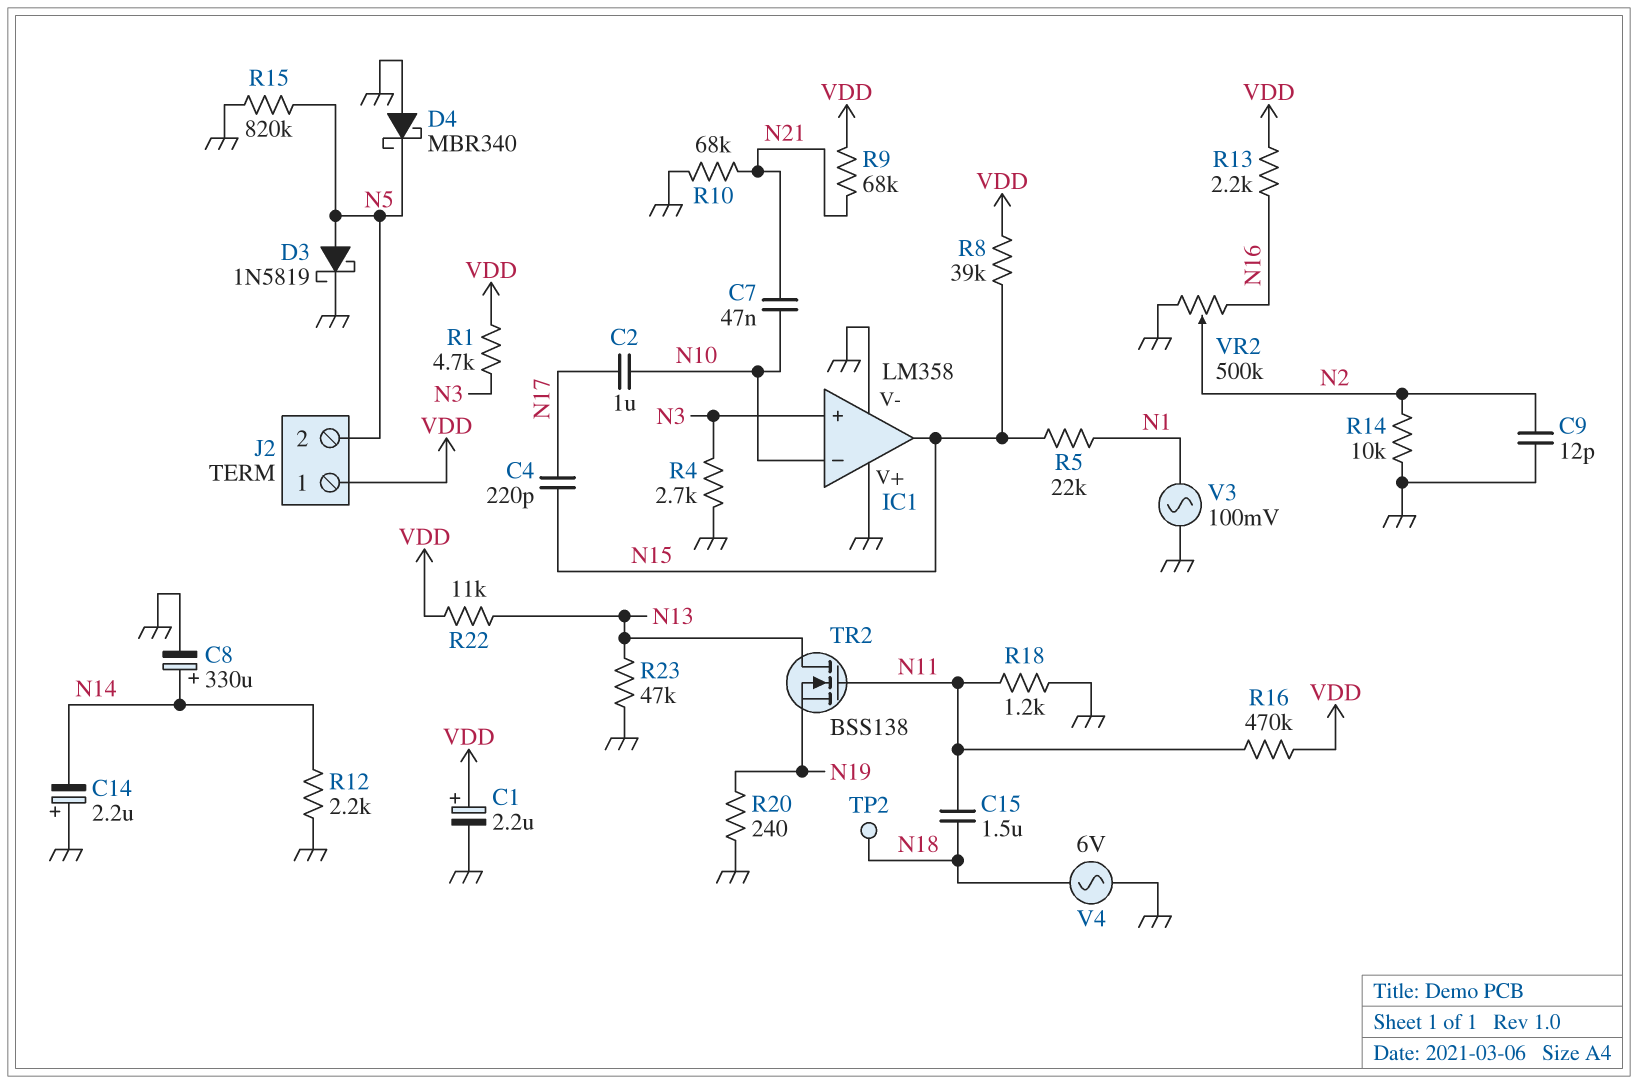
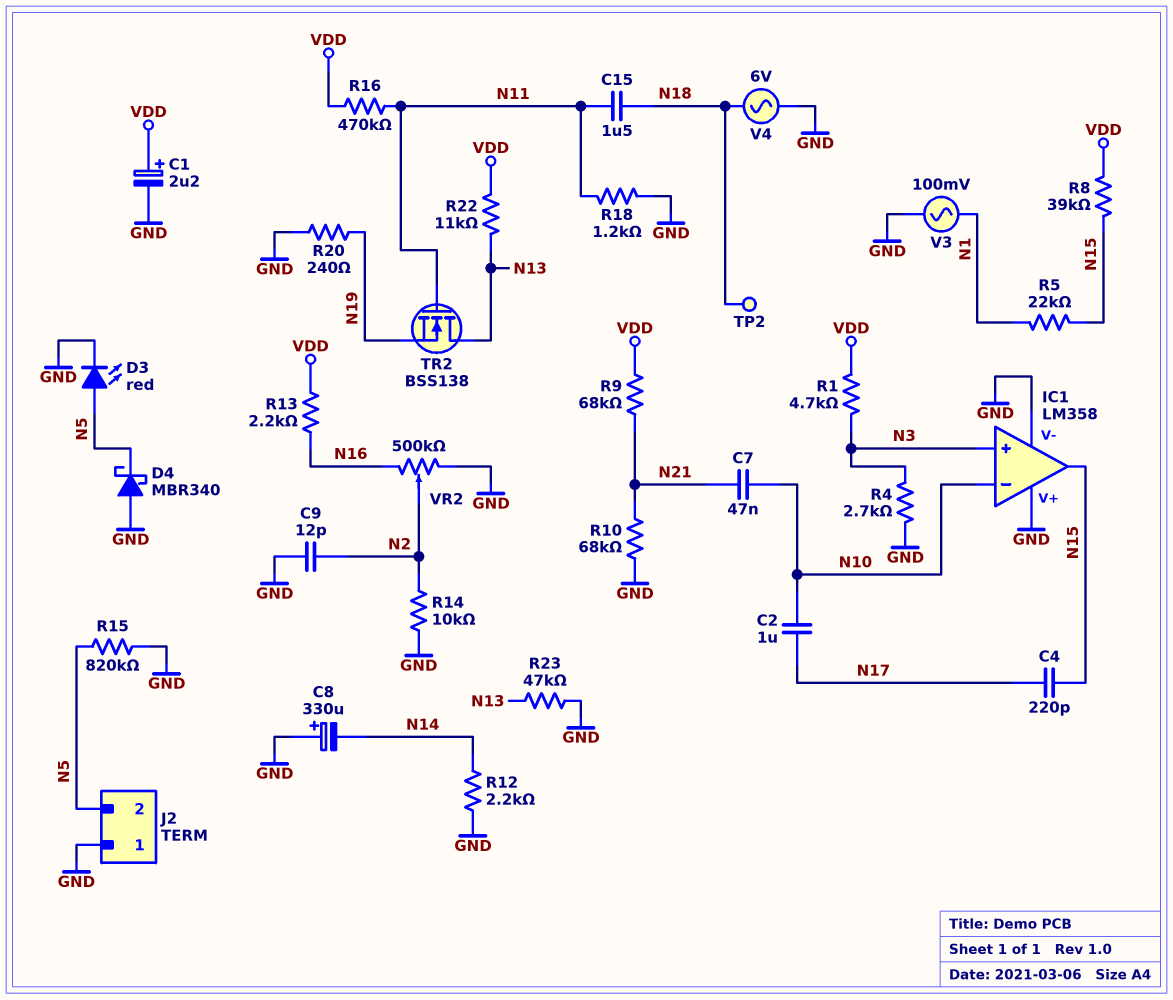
C8: 330uF (plus N14, minus GND) -> 330uF (plus GND, minus N14)
C14: 2.2uF (plus GND, minus N14) -> none
D3: schottky 1N5819 (A N5, K GND) -> LED red (A N5, K GND)
J2 pin 1: VDD -> GND

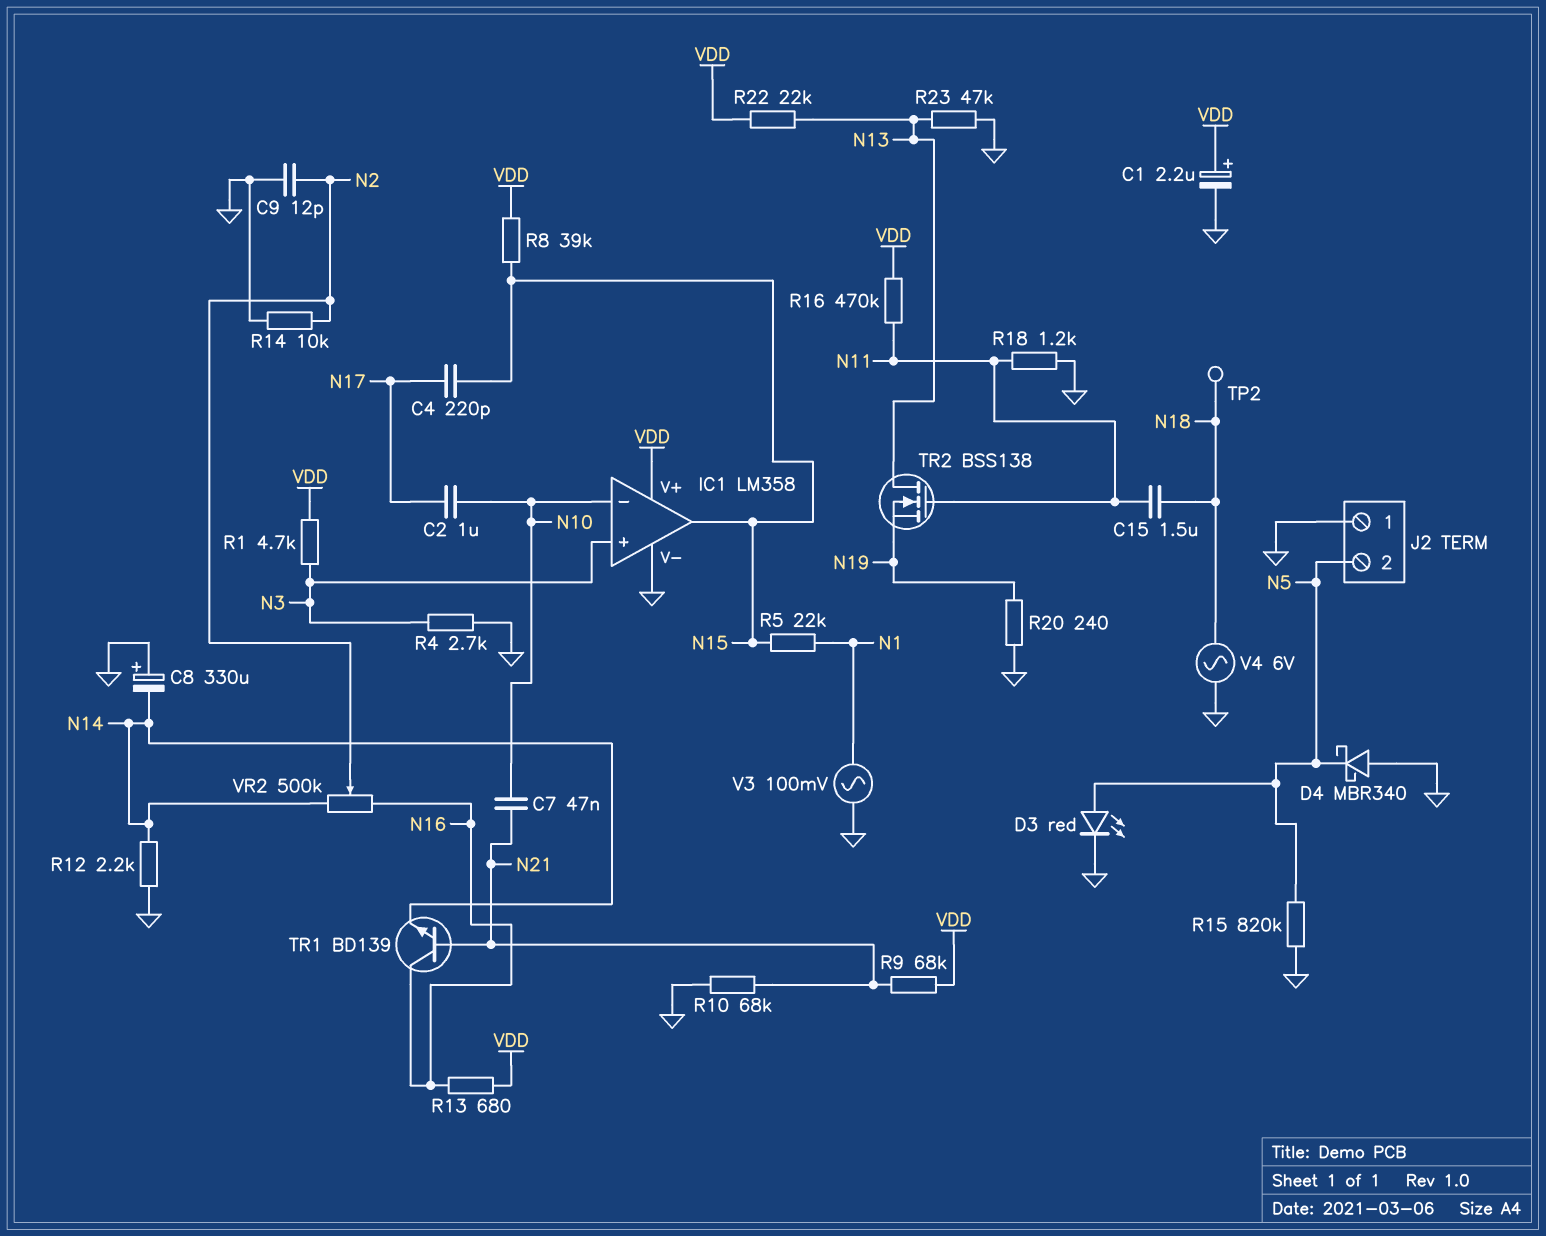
IC1 pin V+: GND -> VDD
R13: 2.2k (N16, VDD) -> 680 (N16, VDD)
R22: 11k (N13, VDD) -> 22k (N13, VDD)
TR1: none -> NPN BD139 (B N21, C N16, E N14)
VR2: 500k (GND, N16, wiper N2) -> 500k (N14, N16, wiper N2)

